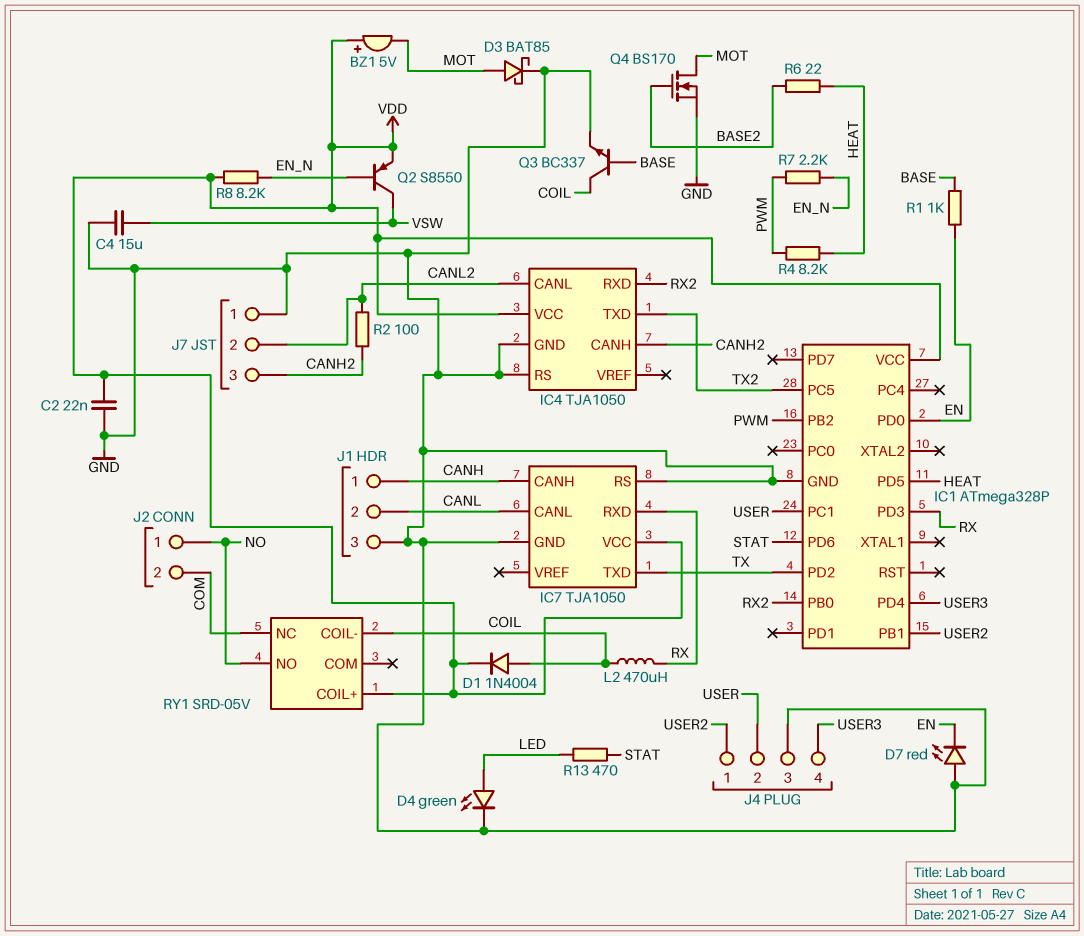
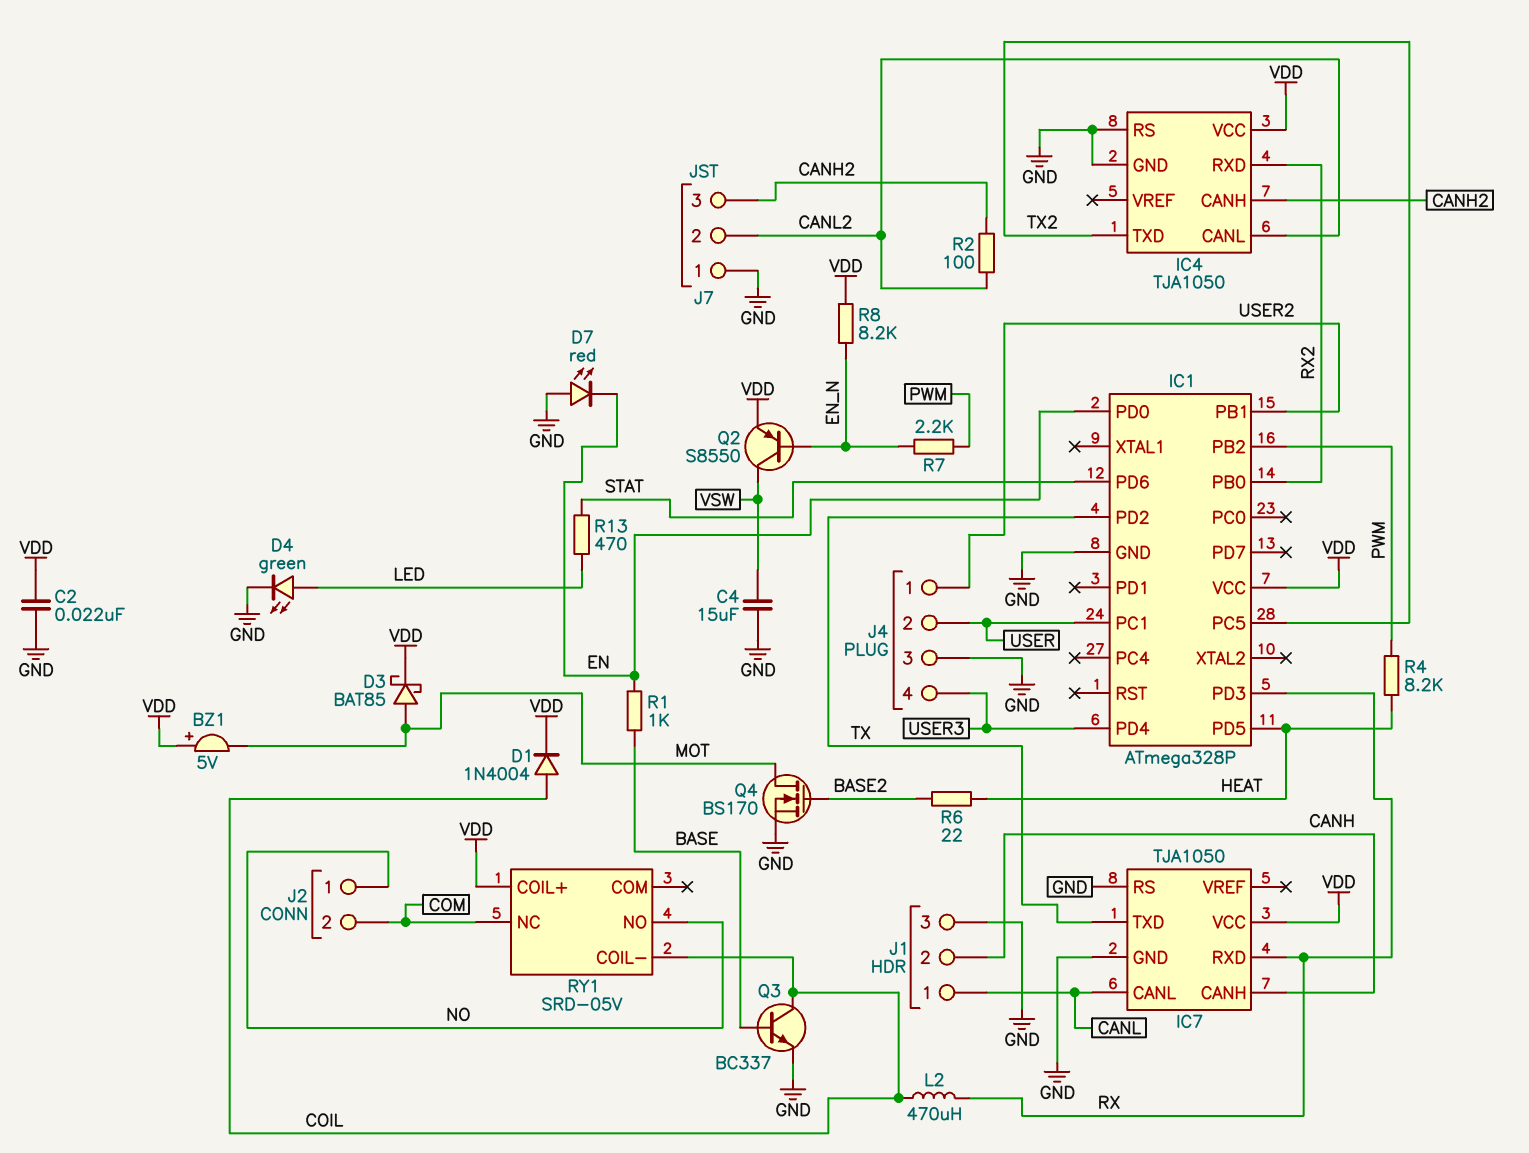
D3: schottky BAT85 (A MOT, K GND) -> schottky BAT85 (A MOT, K VDD)
J1 pin 1: CANH -> CANL
J1 pin 2: CANL -> CANH

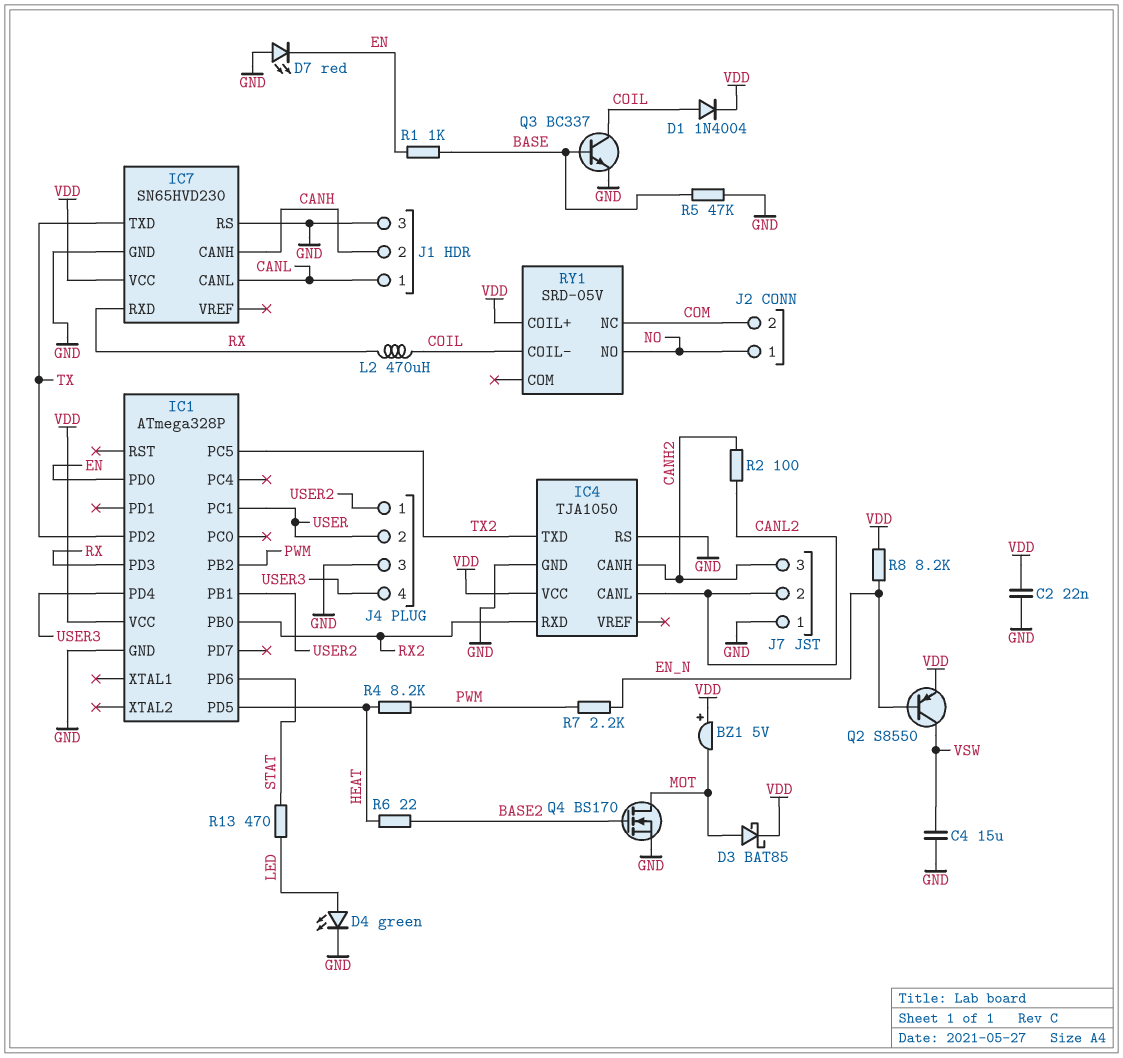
IC7: TJA1050 -> SN65HVD230
R5: none -> 47k (BASE, GND)

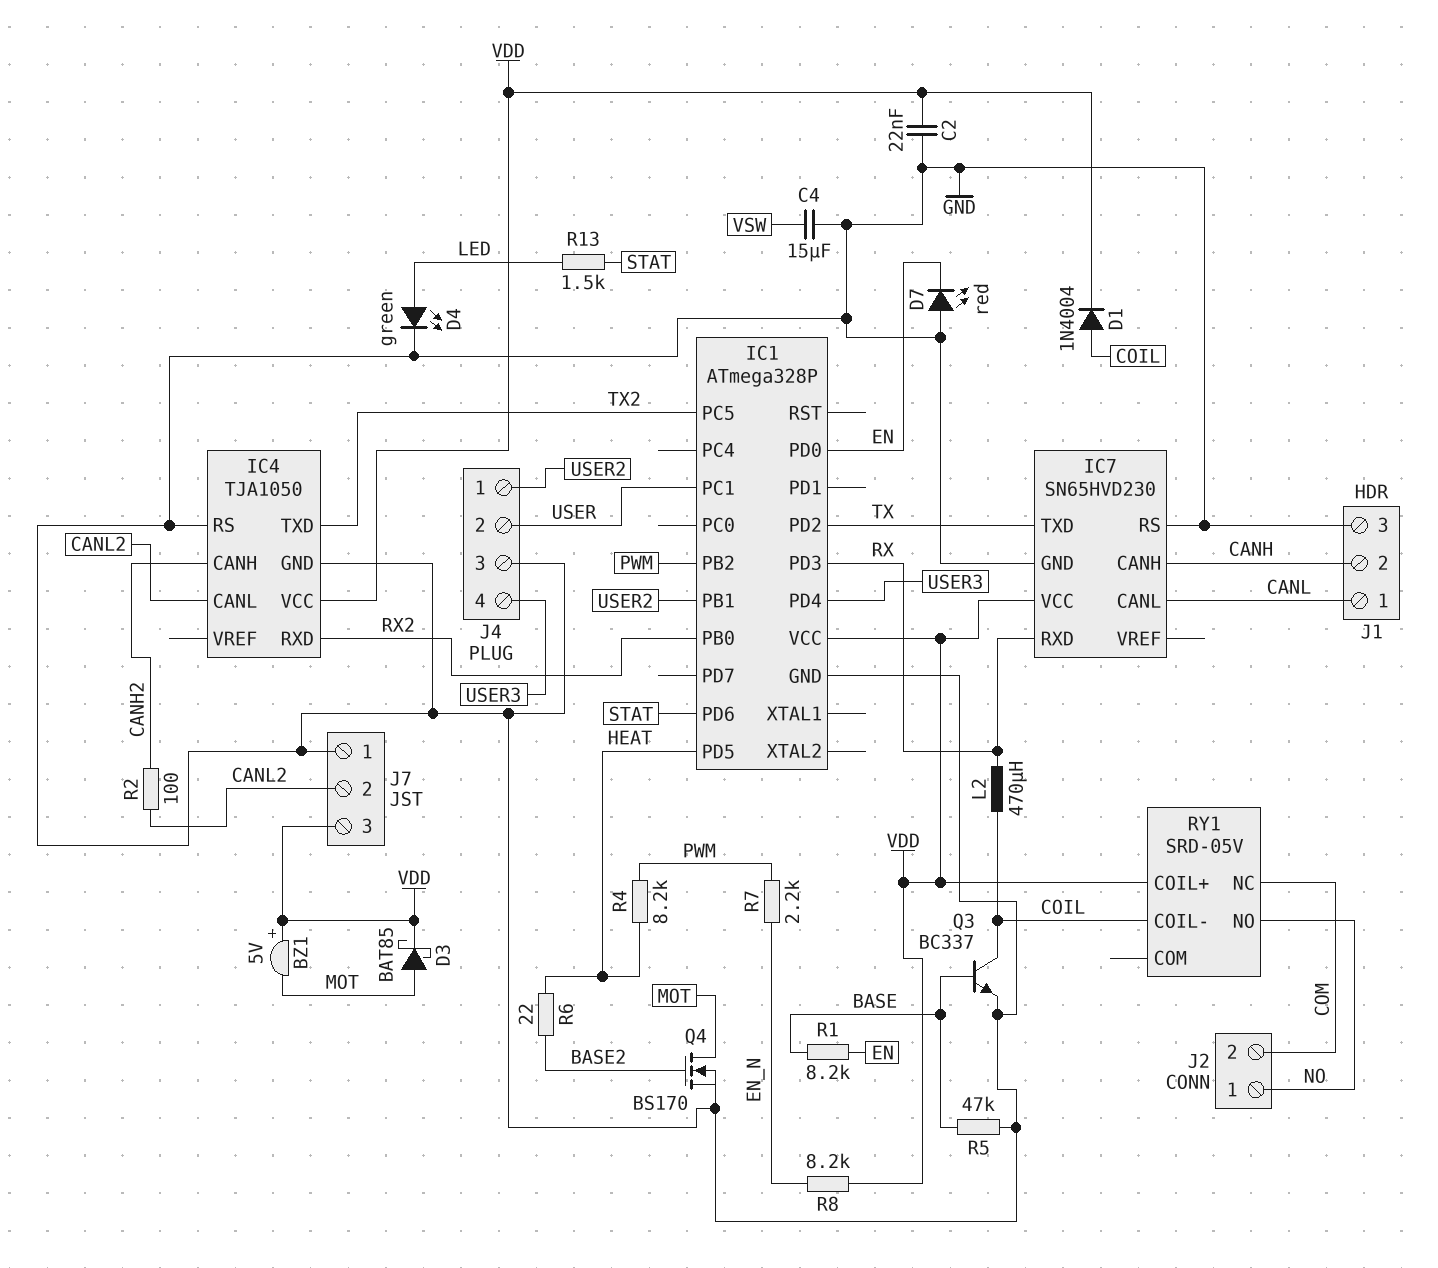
J7 pin 3: CANH2 -> VDD
Q2: PNP S8550 (B EN_N, C VSW, E VDD) -> none
R1: 1k (BASE, EN) -> 8.2k (BASE, EN)
R13: 470 (LED, STAT) -> 1.5k (LED, STAT)

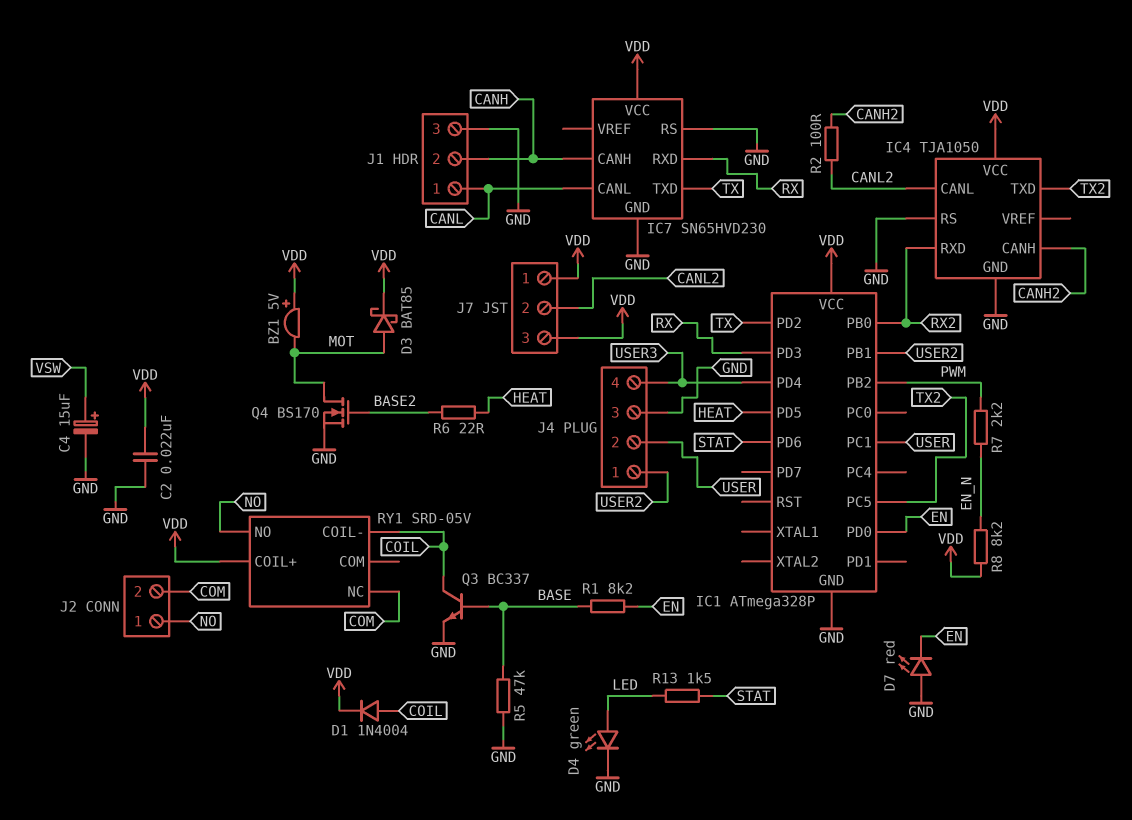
C4: 15uF (GND, VSW) -> 15uF (plus VSW, minus GND)
J7 pin 1: GND -> VDD
L2: 470uH (COIL, RX) -> none
R4: 8.2k (HEAT, PWM) -> none

